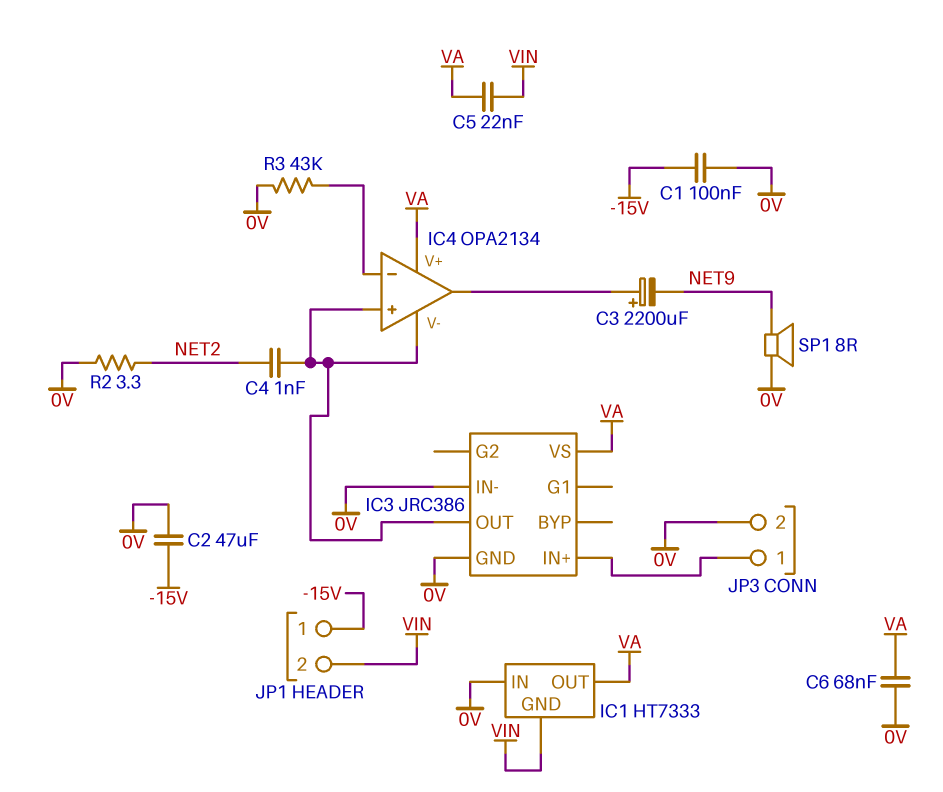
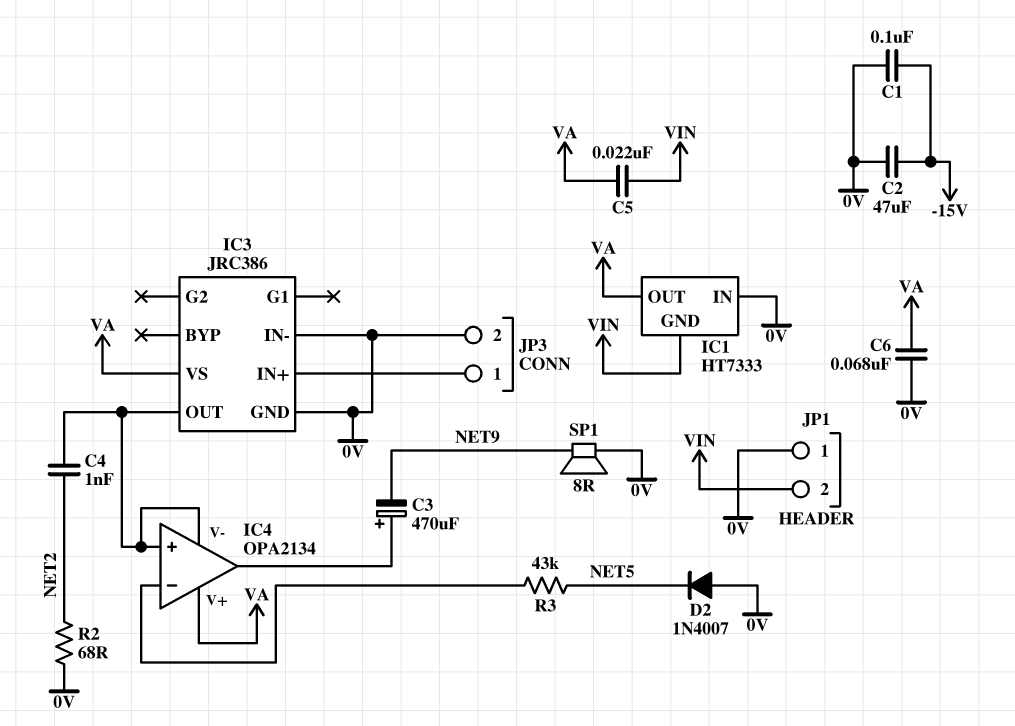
C3: 2200uF (plus IC4/out, minus NET9) -> 470uF (plus IC4/out, minus NET9)
D2: none -> diode 1N4007 (A 0V, K NET5)
JP1 pin 1: -15V -> 0V
R2: 3.3 (0V, NET2) -> 68 (0V, NET2)
R3: 43k (0V, IC4/in-) -> 43k (IC4/in-, NET5)

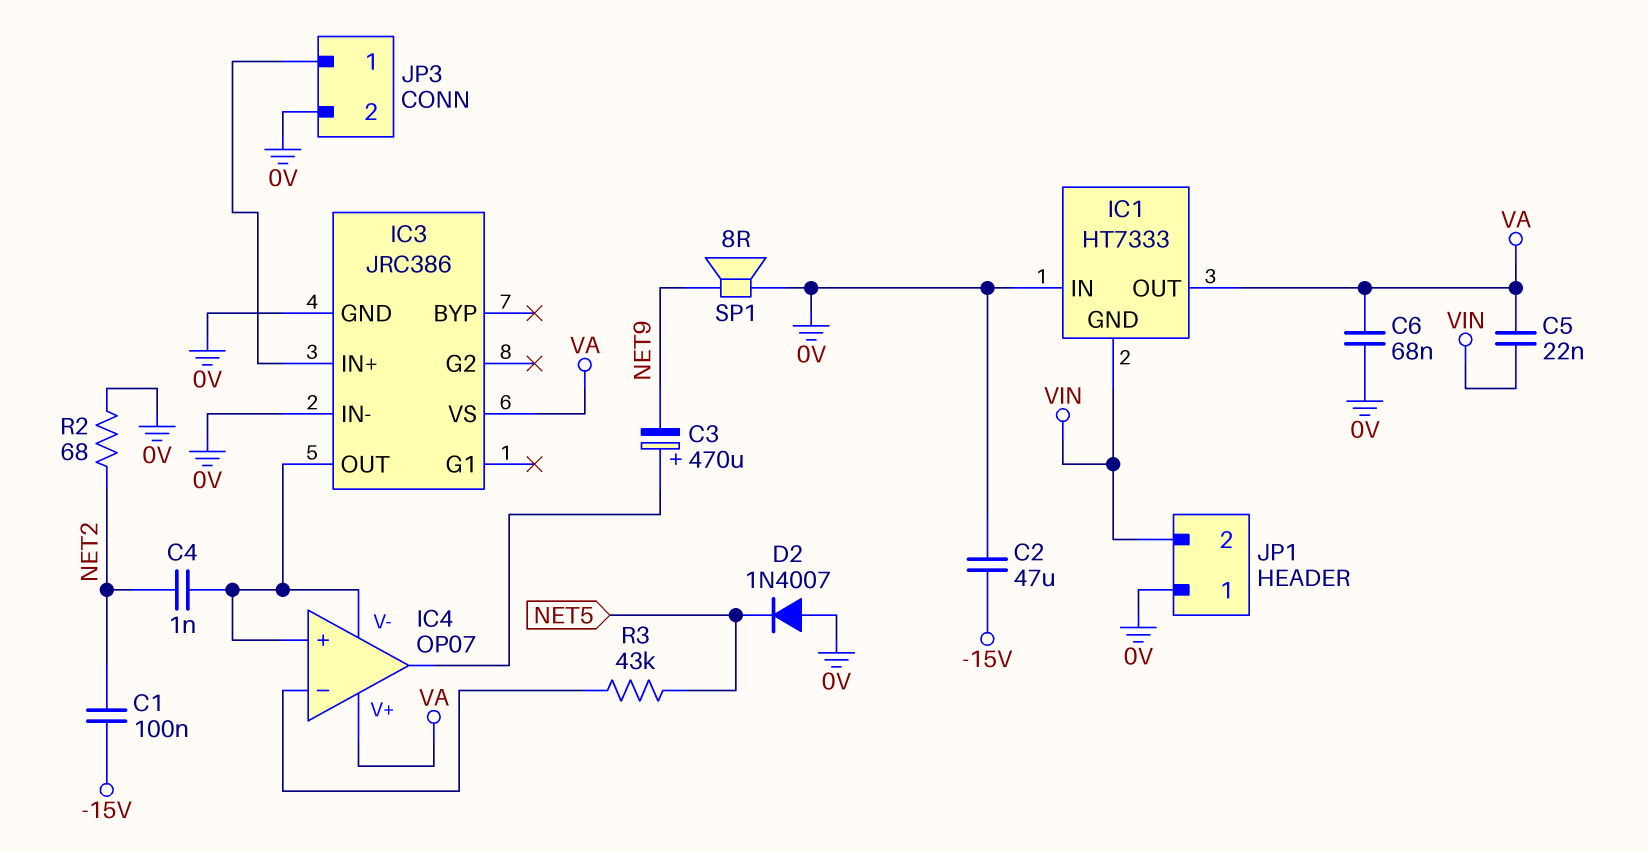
C1: 100nF (-15V, 0V) -> 100nF (-15V, NET2)
IC4: OPA2134 -> OP07

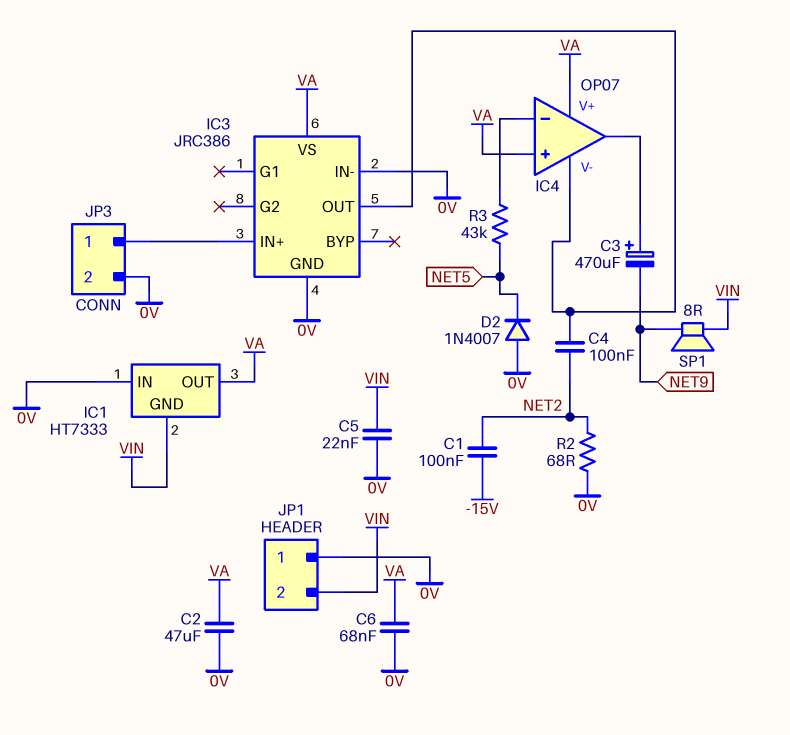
C2: 47uF (-15V, 0V) -> 47uF (0V, VA)
C4: 1nF (IC3/OUT, NET2) -> 100nF (IC3/OUT, NET2)
C5: 22nF (VA, VIN) -> 22nF (0V, VIN)
IC4 pin in+: IC3/OUT -> VA
SP1: speaker 8R (0V, NET9) -> speaker 8R (NET9, VIN)

